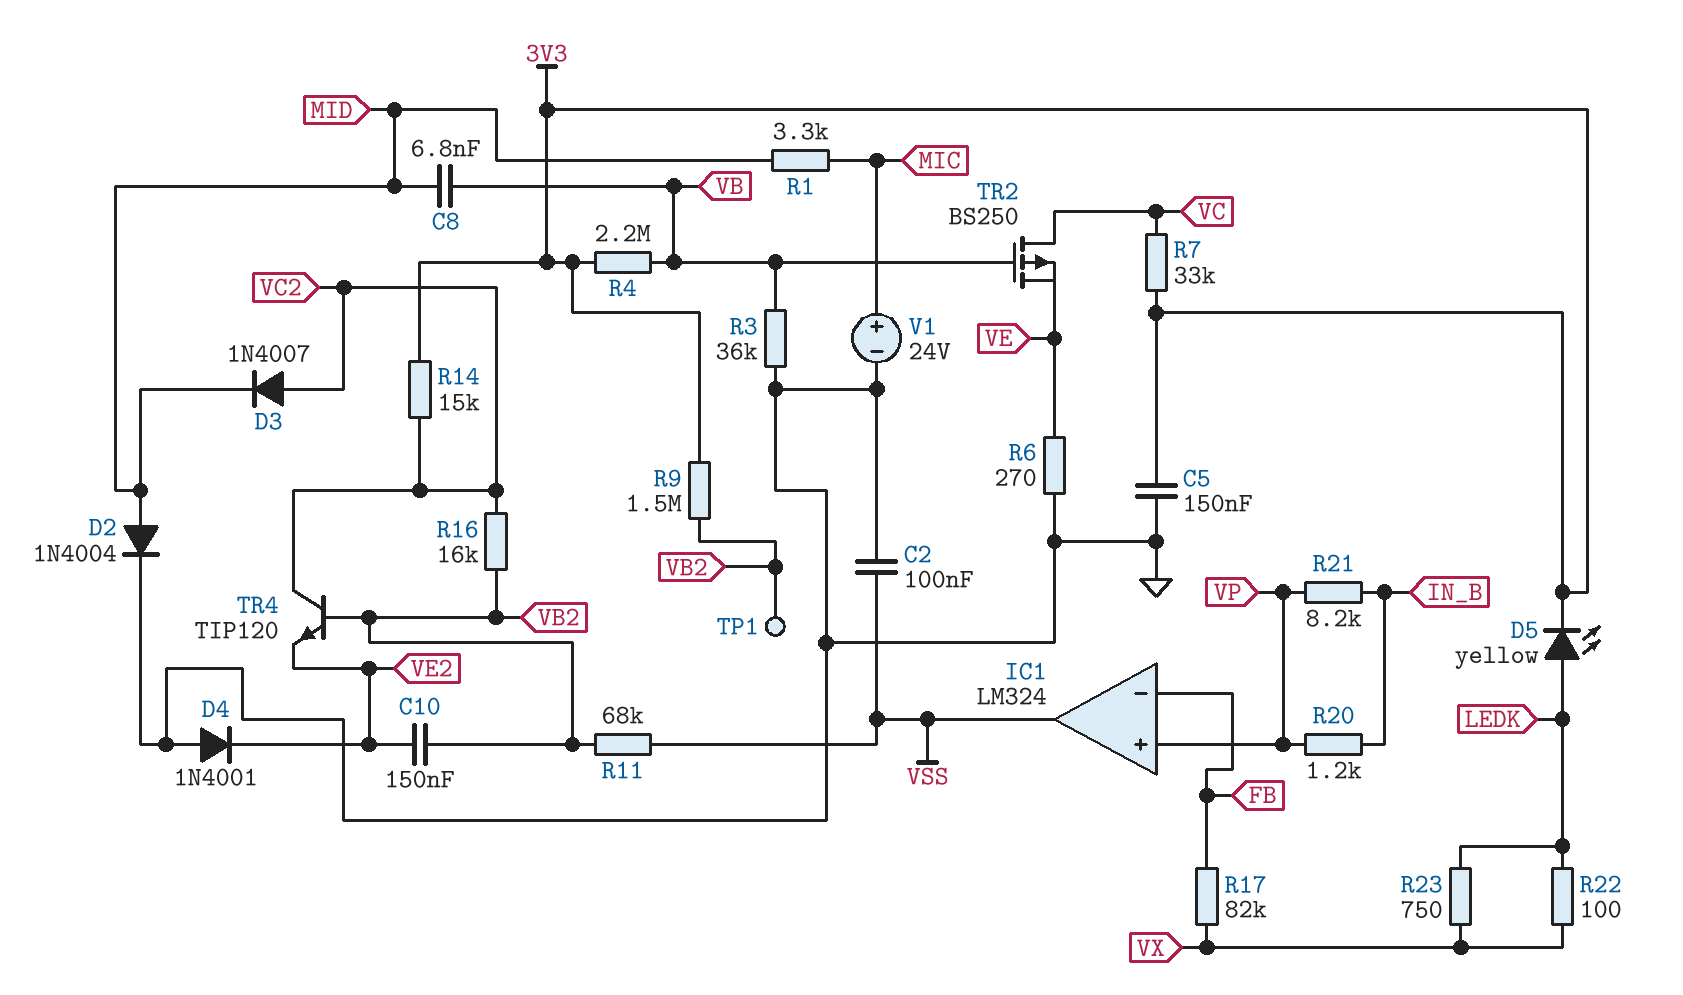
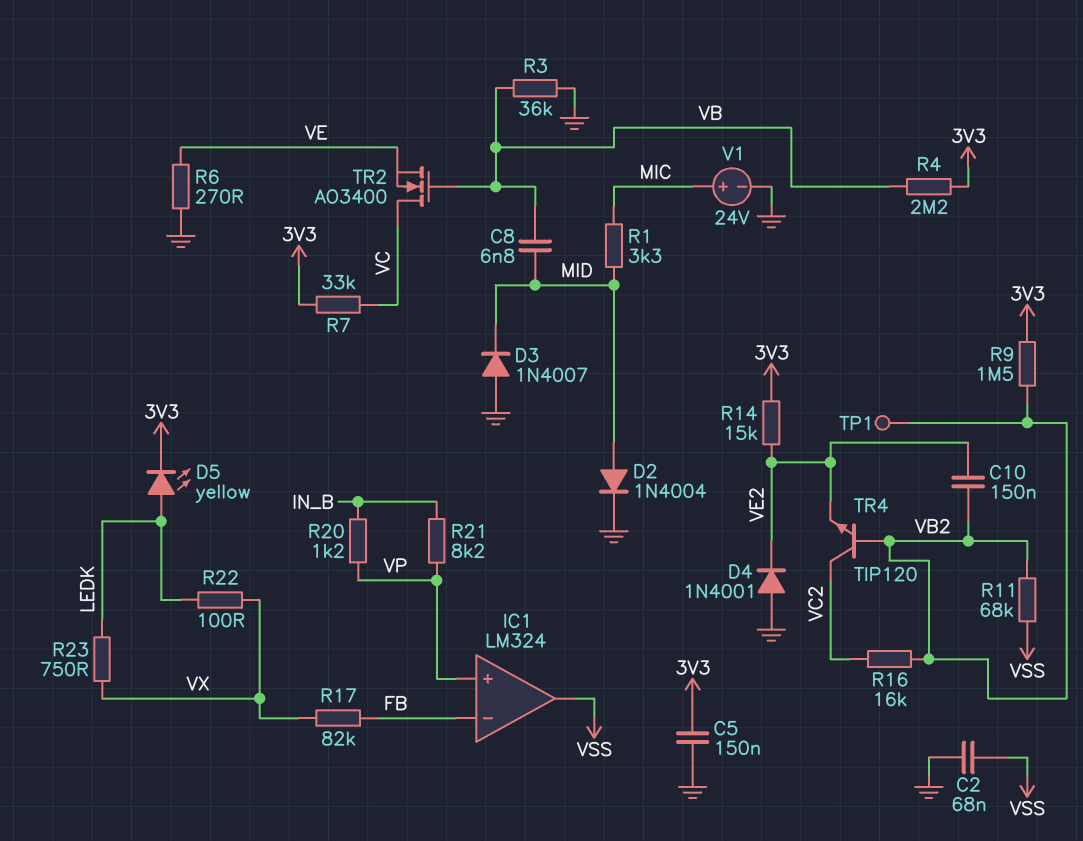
C2: 100nF (GND, VSS) -> 68nF (GND, VSS)
D3: diode 1N4007 (A VC2, K MID) -> diode 1N4007 (A GND, K MID)
R14: 15k (3V3, VC2) -> 15k (3V3, VE2)
TR2: PMOS BS250 (G VB, D VC, S VE) -> NMOS AO3400 (G VB, D VC, S VE)

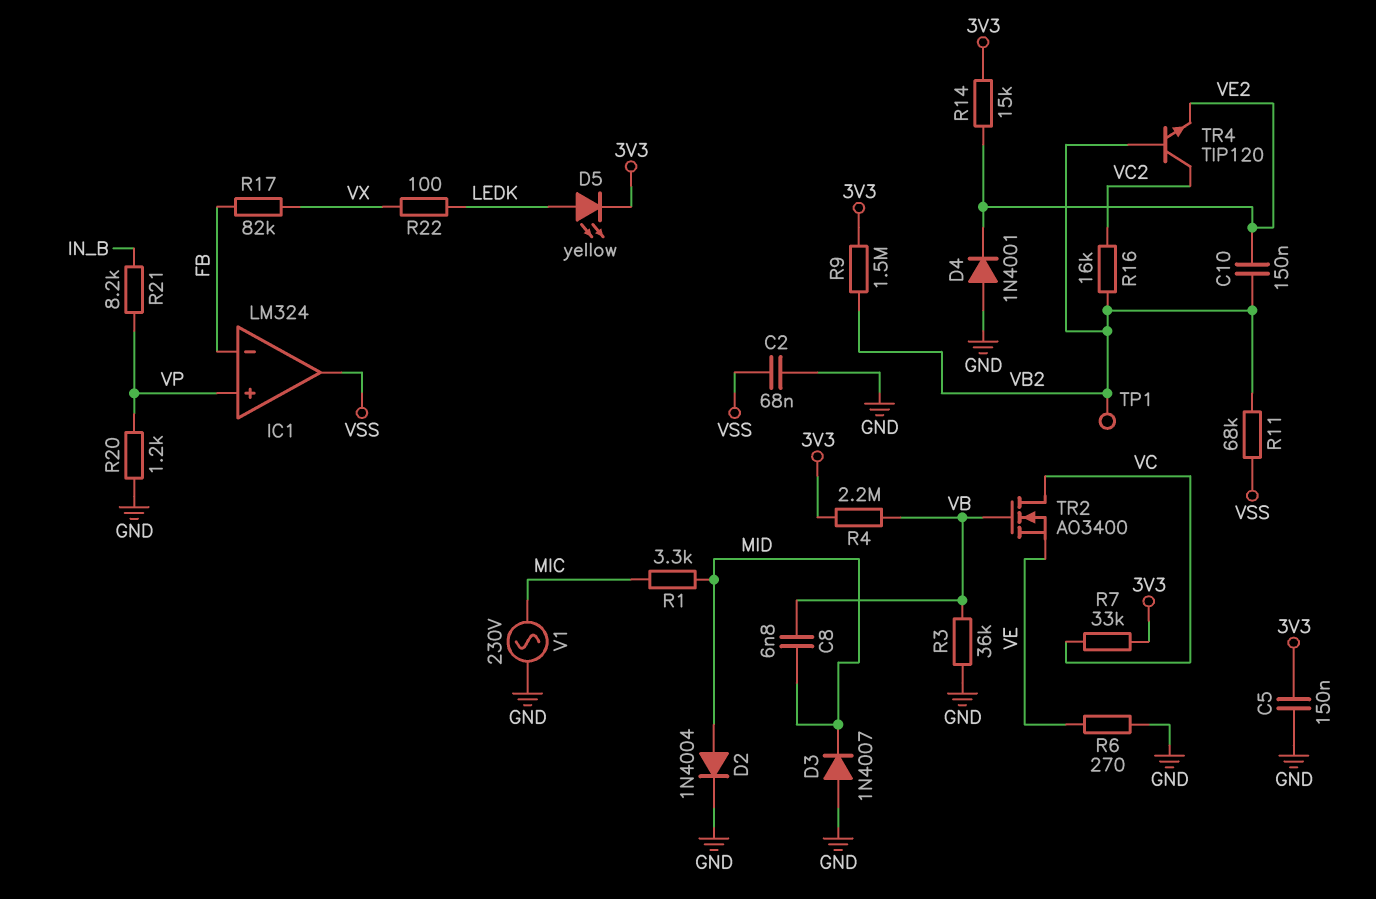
R20: 1.2k (IN_B, VP) -> 1.2k (GND, VP)
R23: 750 (LEDK, VX) -> none
V1: 24V (plus MIC, minus GND) -> AC 230V (GND, MIC)

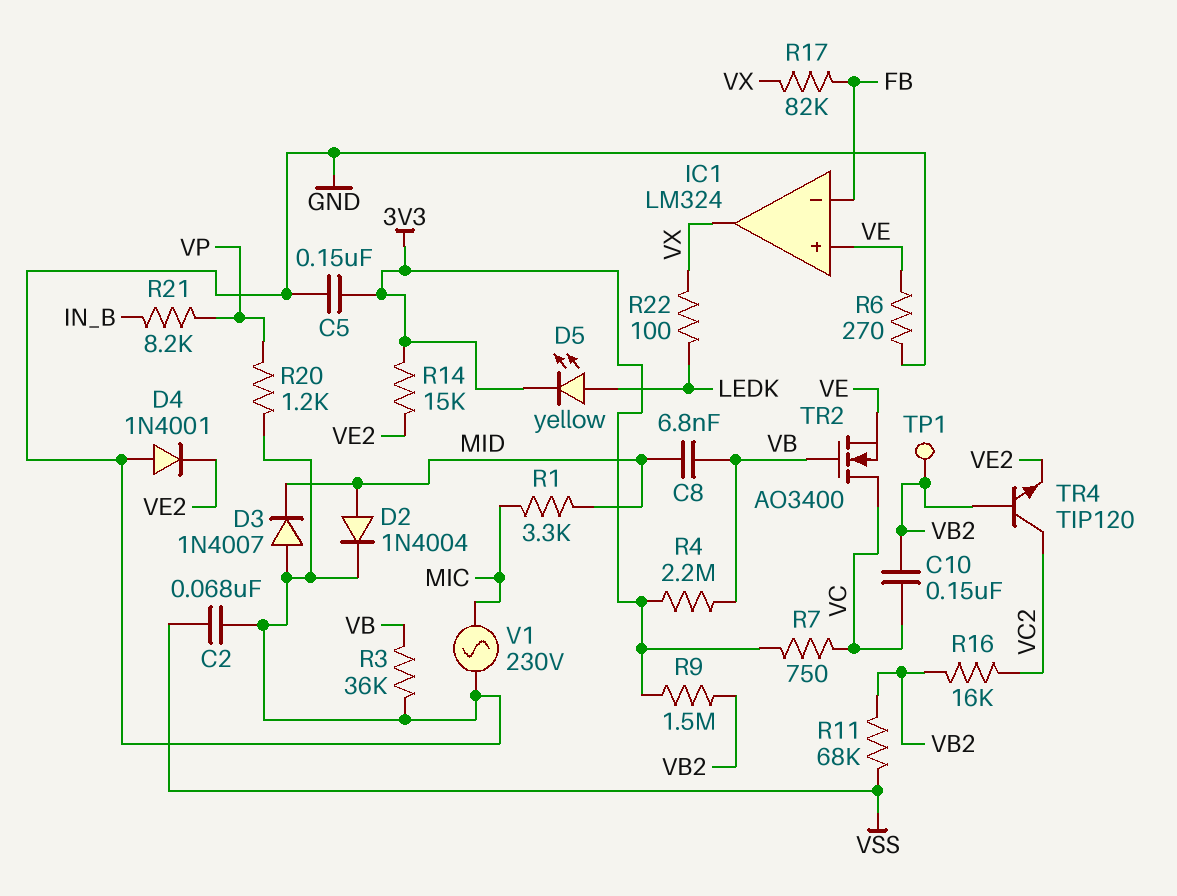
C10: 150nF (VB2, VE2) -> 150nF (VB2, VC)
IC1 pin in+: VP -> VE
IC1 pin out: VSS -> VX
R7: 33k (3V3, VC) -> 750 (3V3, VC)

